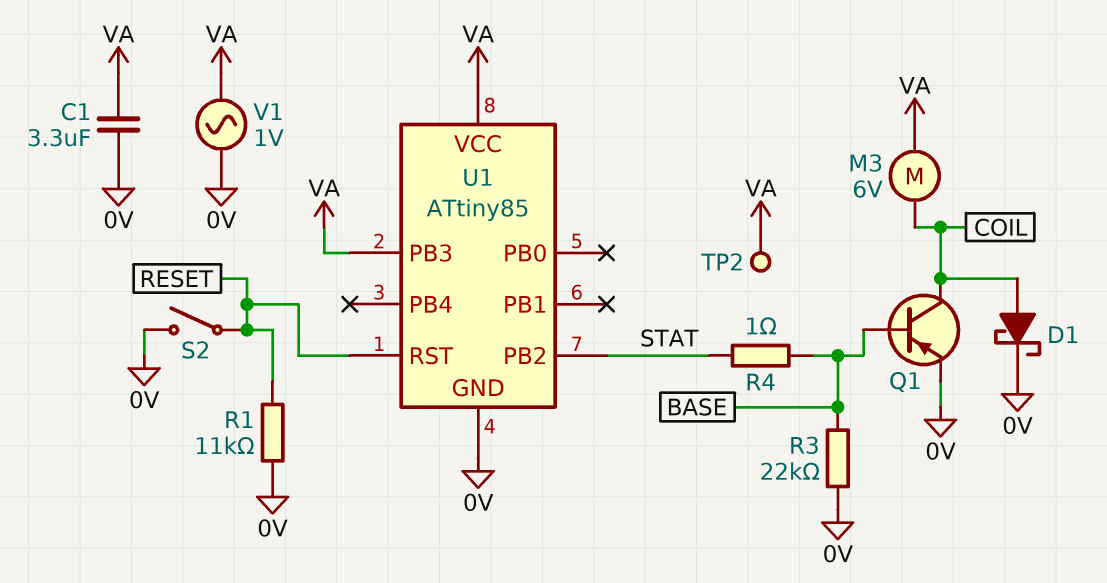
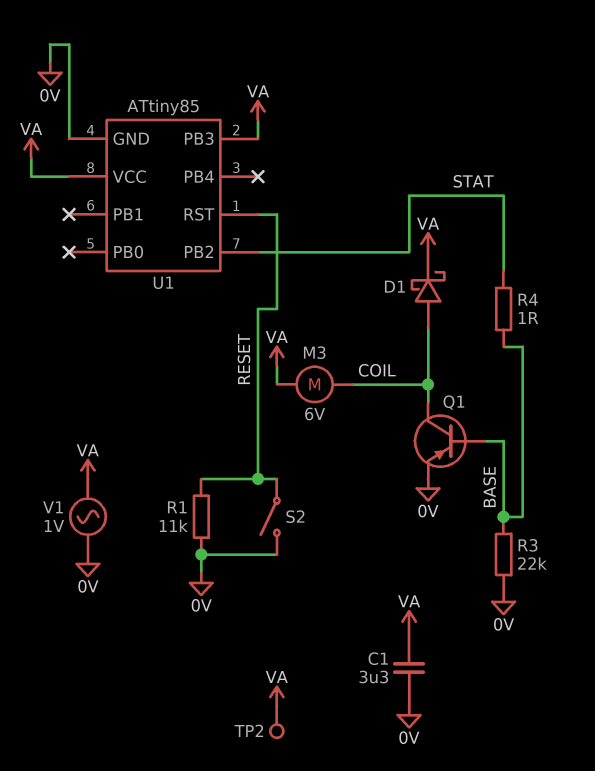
D1: schottky (A COIL, K 0V) -> schottky (A COIL, K VA)

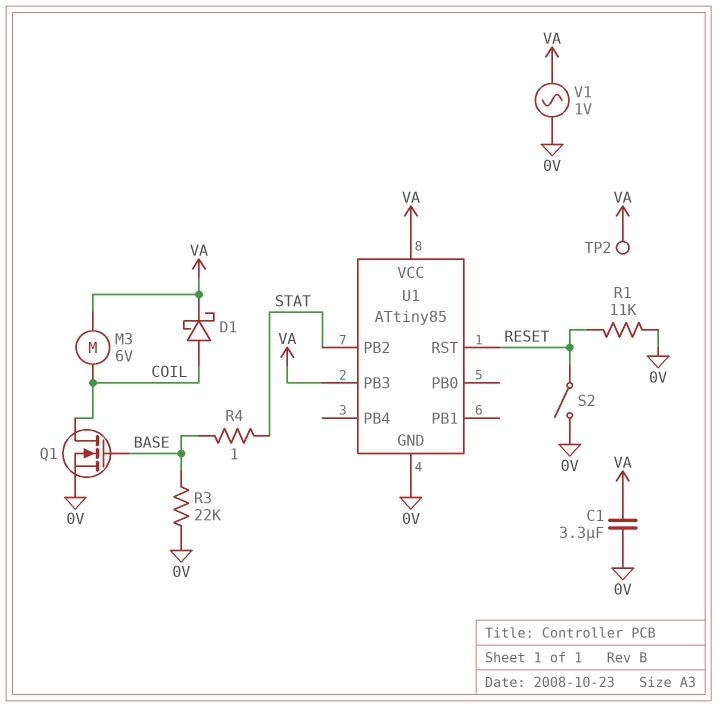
Q1: PNP (B BASE, C COIL, E 0V) -> NMOS (G BASE, D COIL, S 0V)

